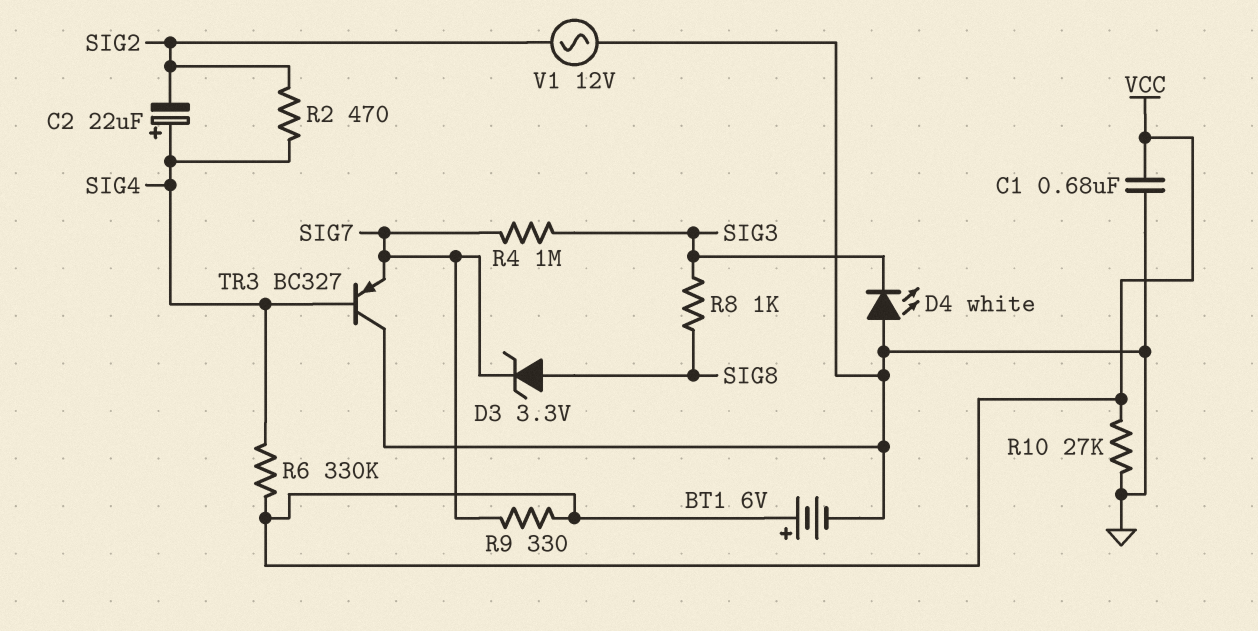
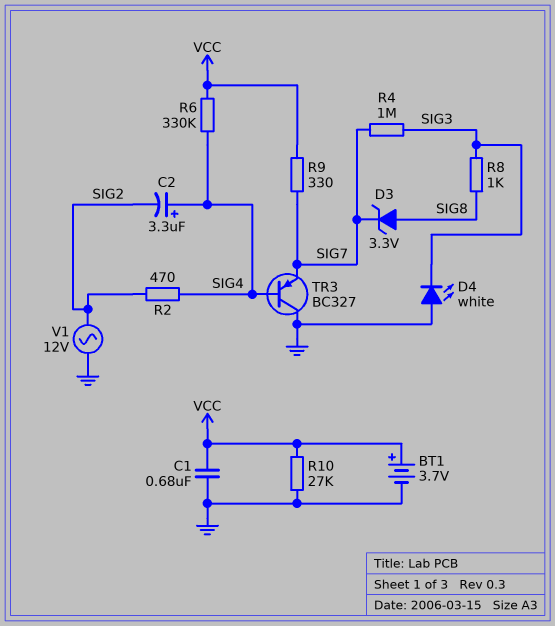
BT1: 6V (plus VCC, minus GND) -> 3.7V (plus VCC, minus GND)
C2: 22uF (plus SIG4, minus SIG2) -> 3.3uF (plus SIG4, minus SIG2)

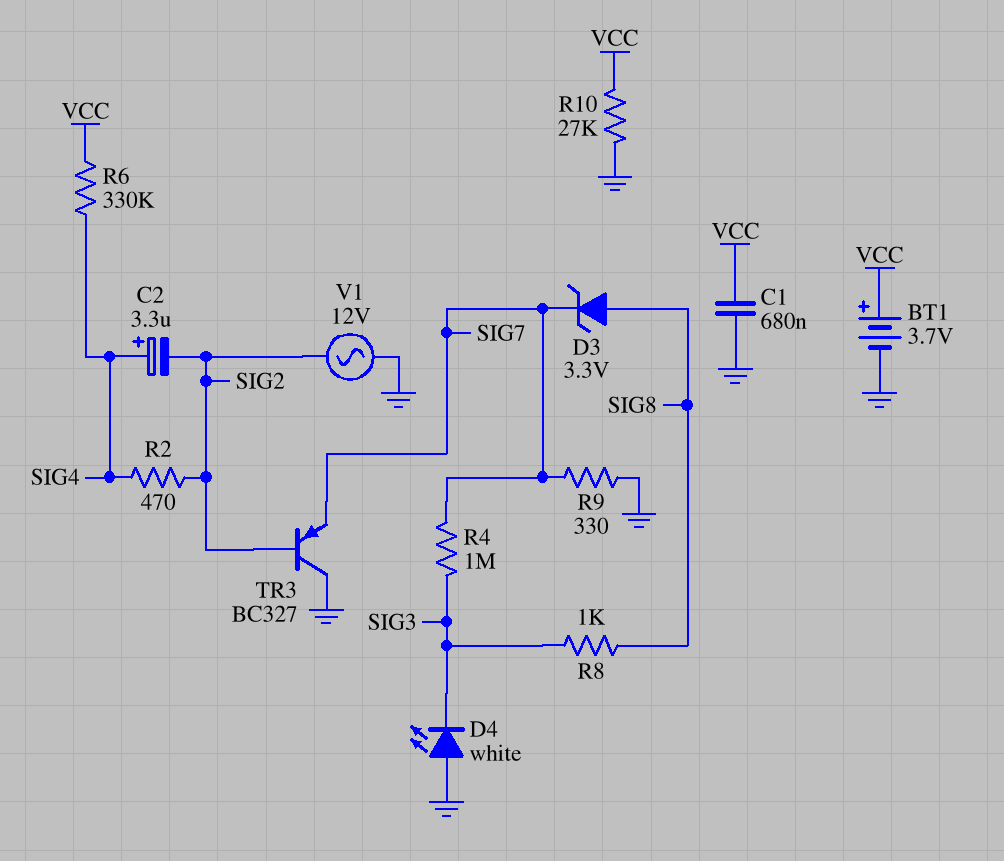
R9: 330 (SIG7, VCC) -> 330 (GND, SIG7)
TR3: PNP BC327 (B SIG4, C GND, E SIG7) -> PNP BC327 (B SIG2, C GND, E SIG7)

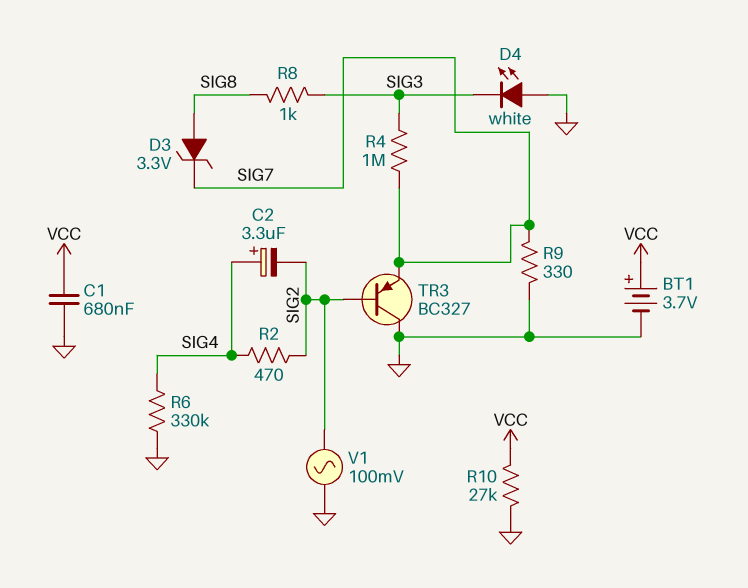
R6: 330k (SIG4, VCC) -> 330k (GND, SIG4)
V1: AC 12V (GND, SIG2) -> AC 100mV (GND, SIG2)

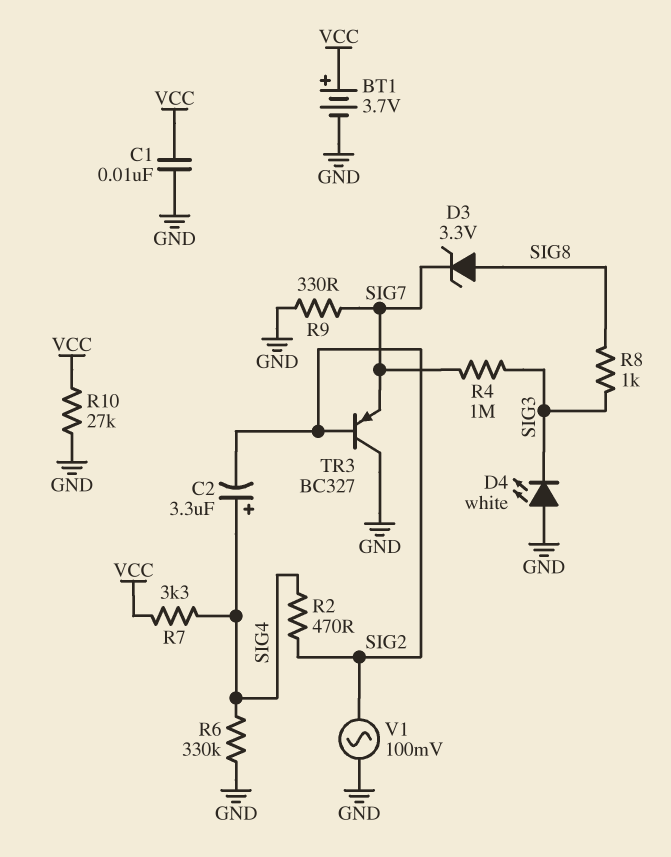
C1: 680nF (GND, VCC) -> 10nF (GND, VCC)
R7: none -> 3.3k (SIG4, VCC)

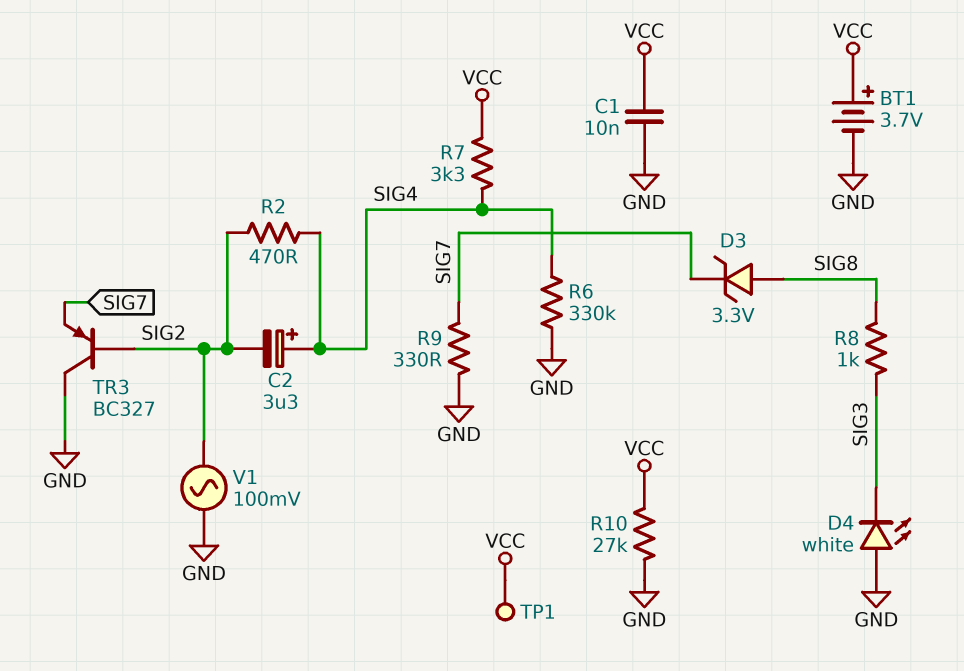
R4: 1M (SIG3, SIG7) -> none
TP1: none -> test point (VCC)

